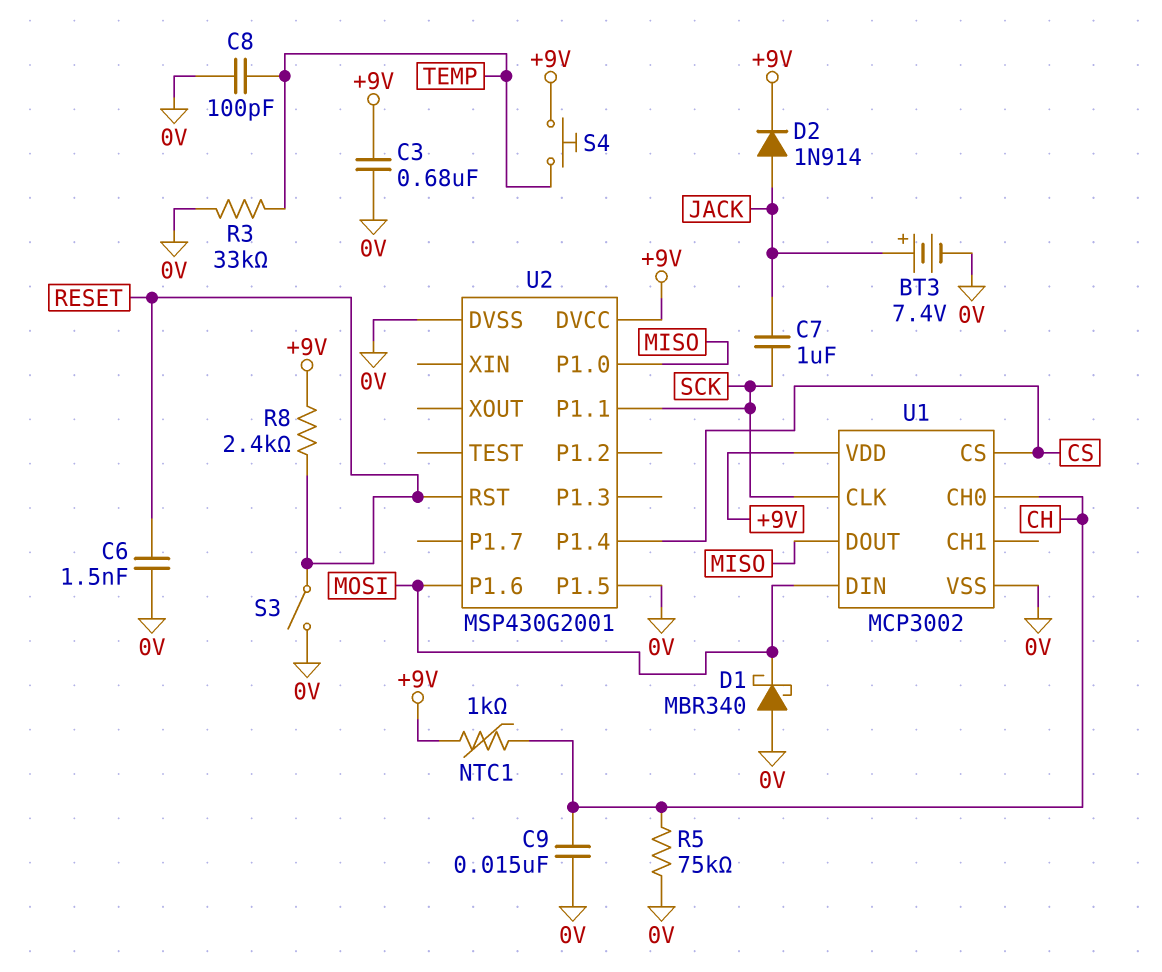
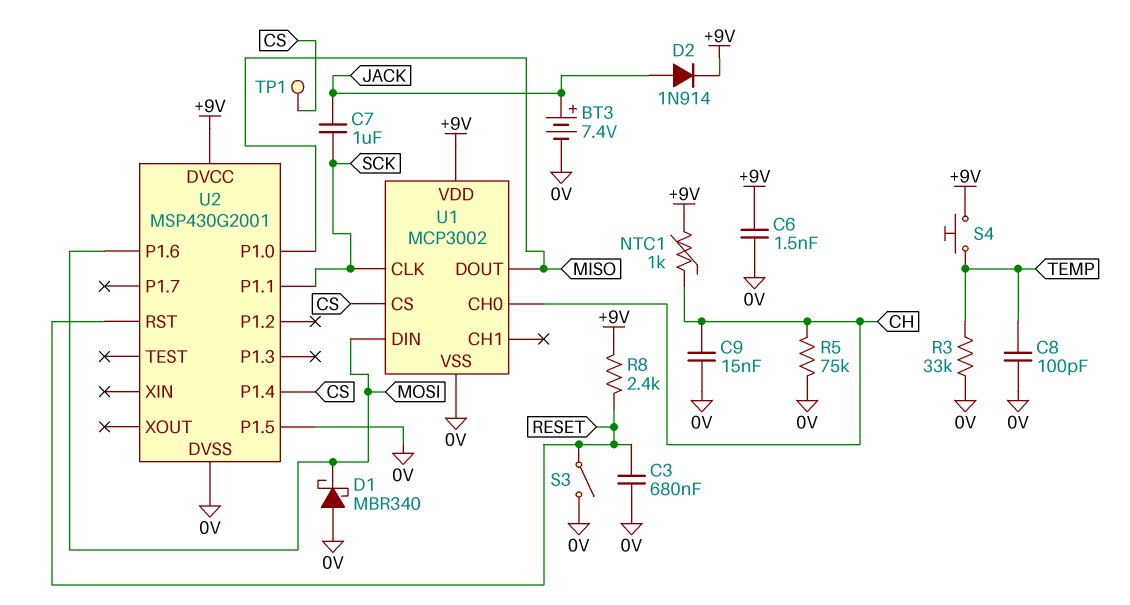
C3: 680nF (+9V, 0V) -> 680nF (0V, RESET)
C6: 1.5nF (0V, RESET) -> 1.5nF (+9V, 0V)
TP1: none -> test point (CS)

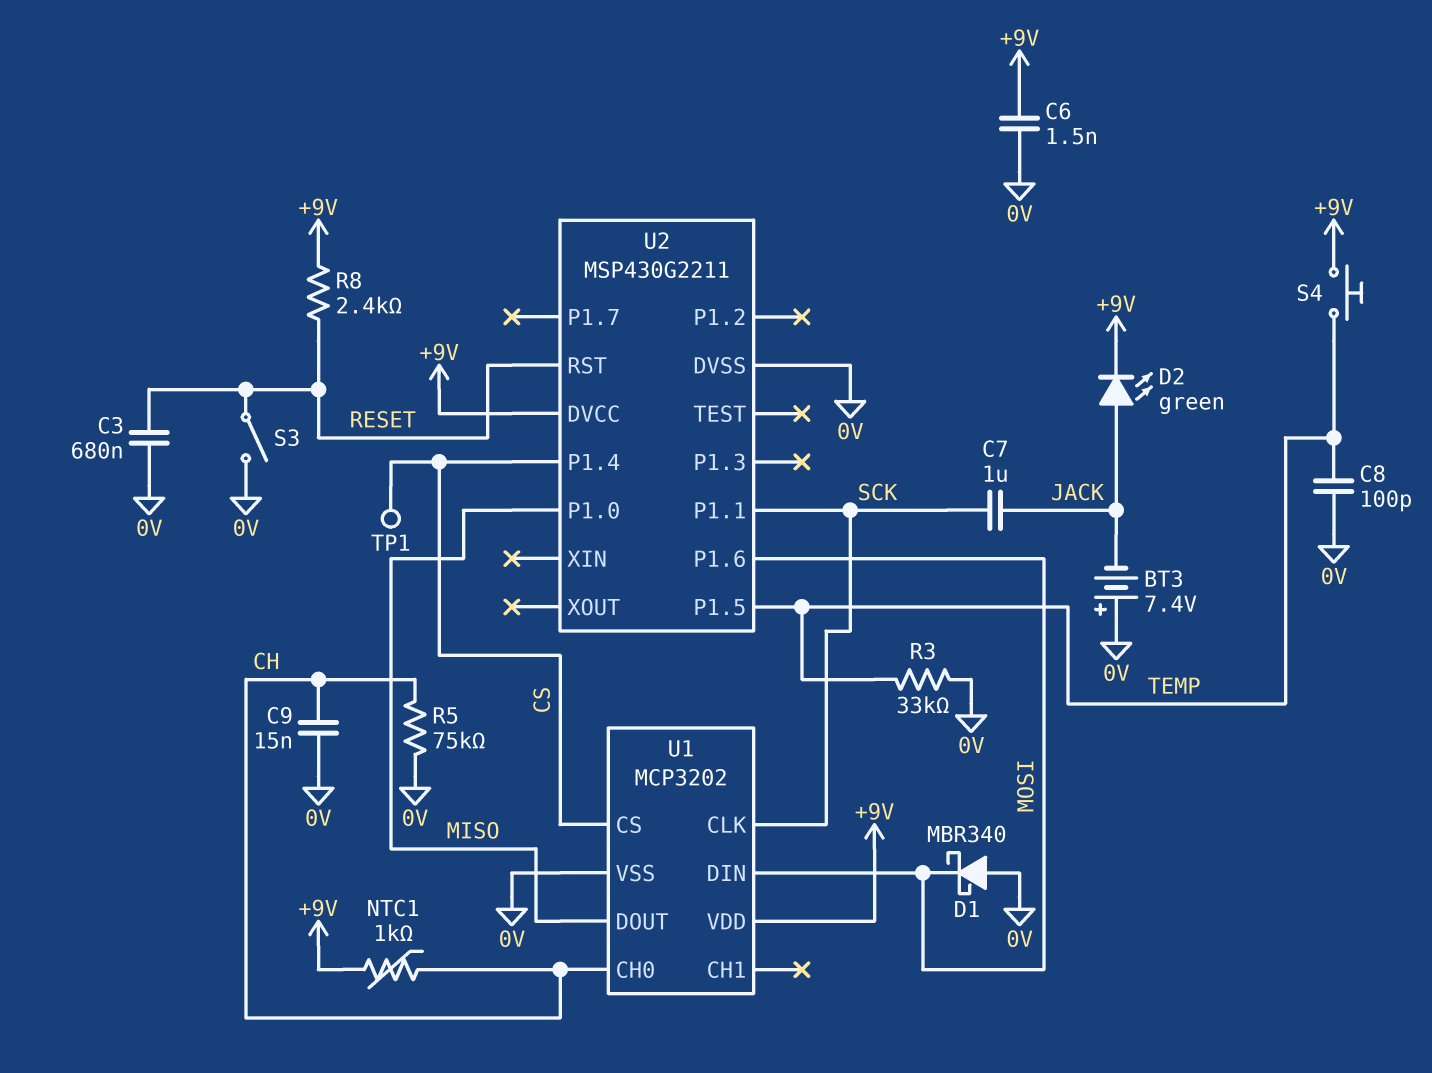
BT3: 7.4V (plus JACK, minus 0V) -> 7.4V (plus 0V, minus JACK)
D2: diode 1N914 (A JACK, K +9V) -> LED green (A JACK, K +9V)
U1: MCP3002 -> MCP3202
U2: MSP430G2001 -> MSP430G2211
U2 pin P1.5: 0V -> TEMP

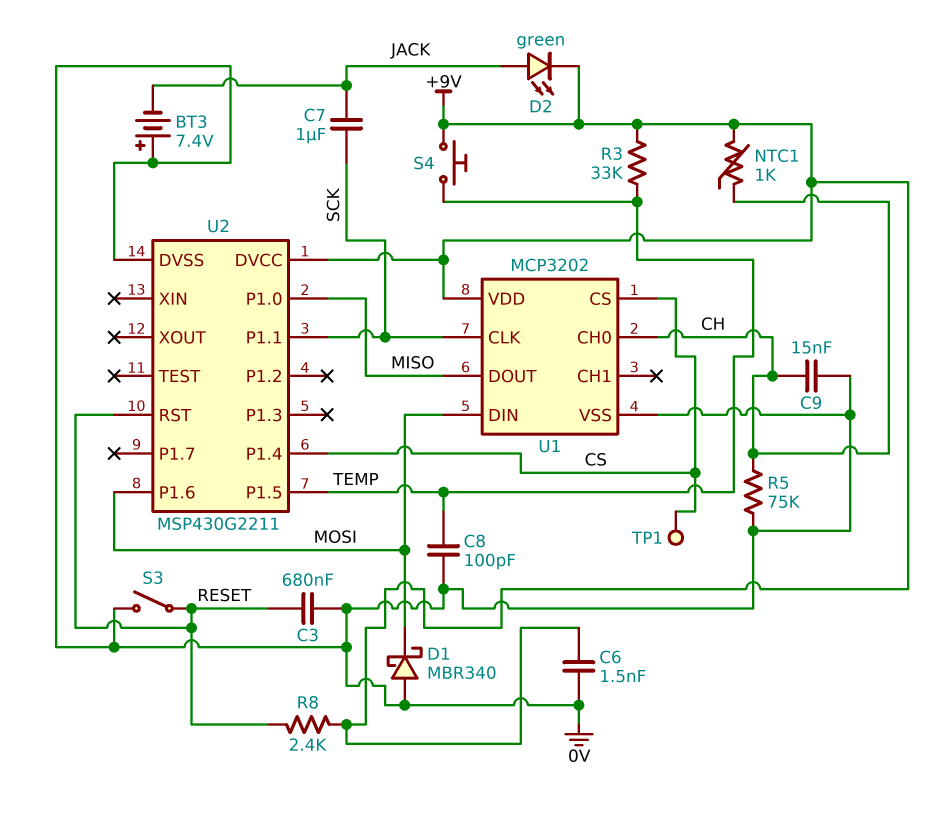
R3: 33k (0V, TEMP) -> 33k (+9V, TEMP)

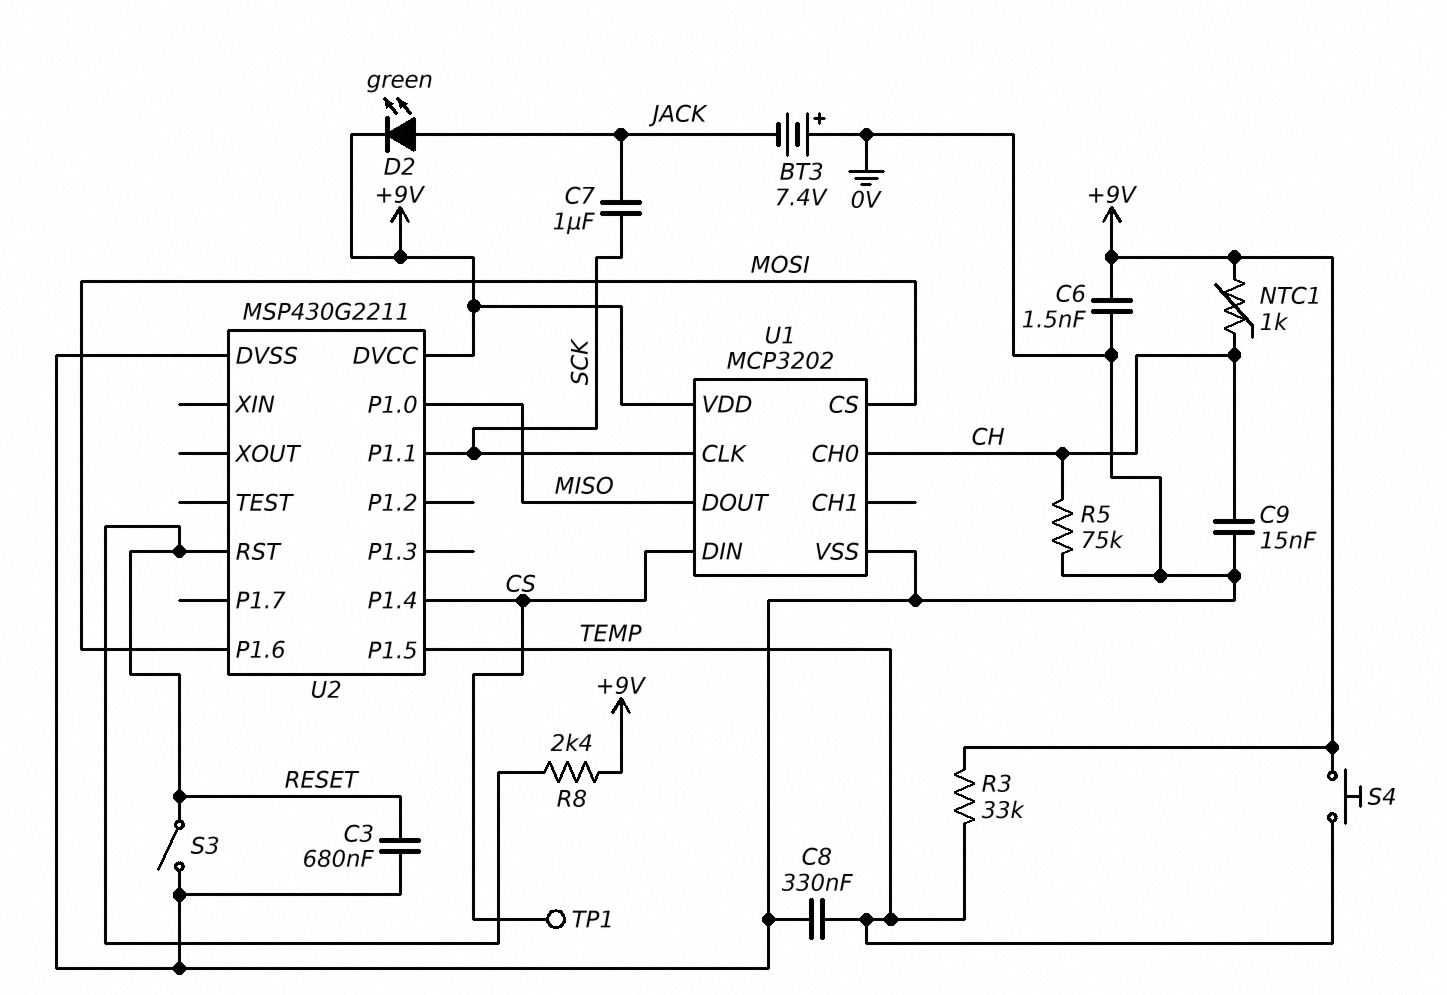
C8: 100pF (0V, TEMP) -> 330nF (0V, TEMP)
D1: schottky MBR340 (A 0V, K MOSI) -> none
U1 pin CS: CS -> MOSI
U1 pin DIN: MOSI -> CS

